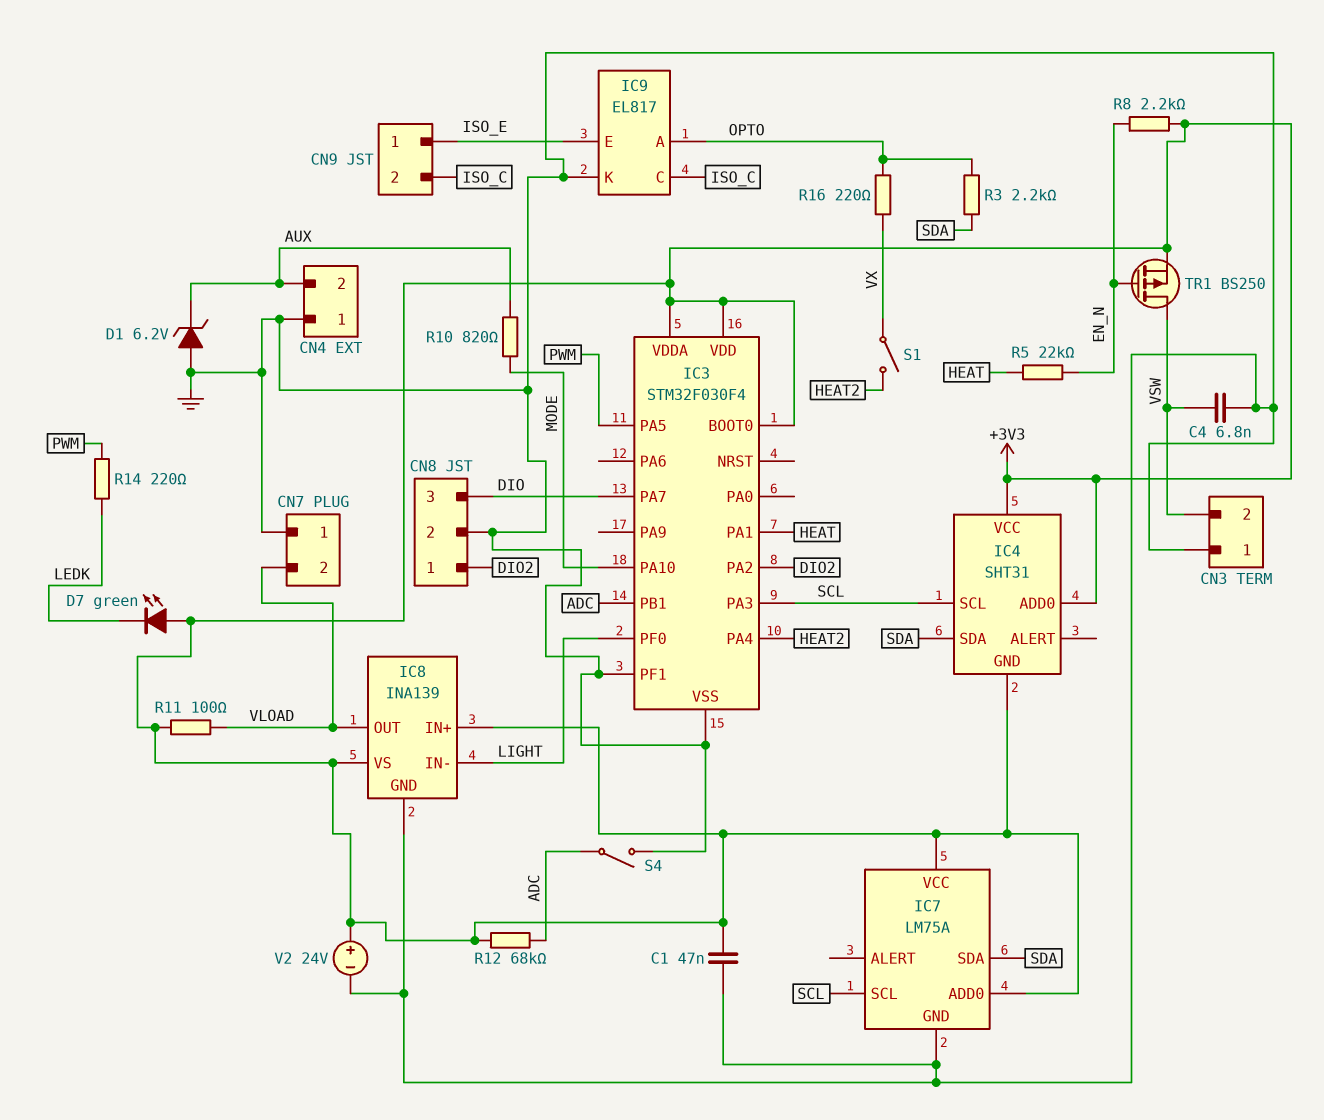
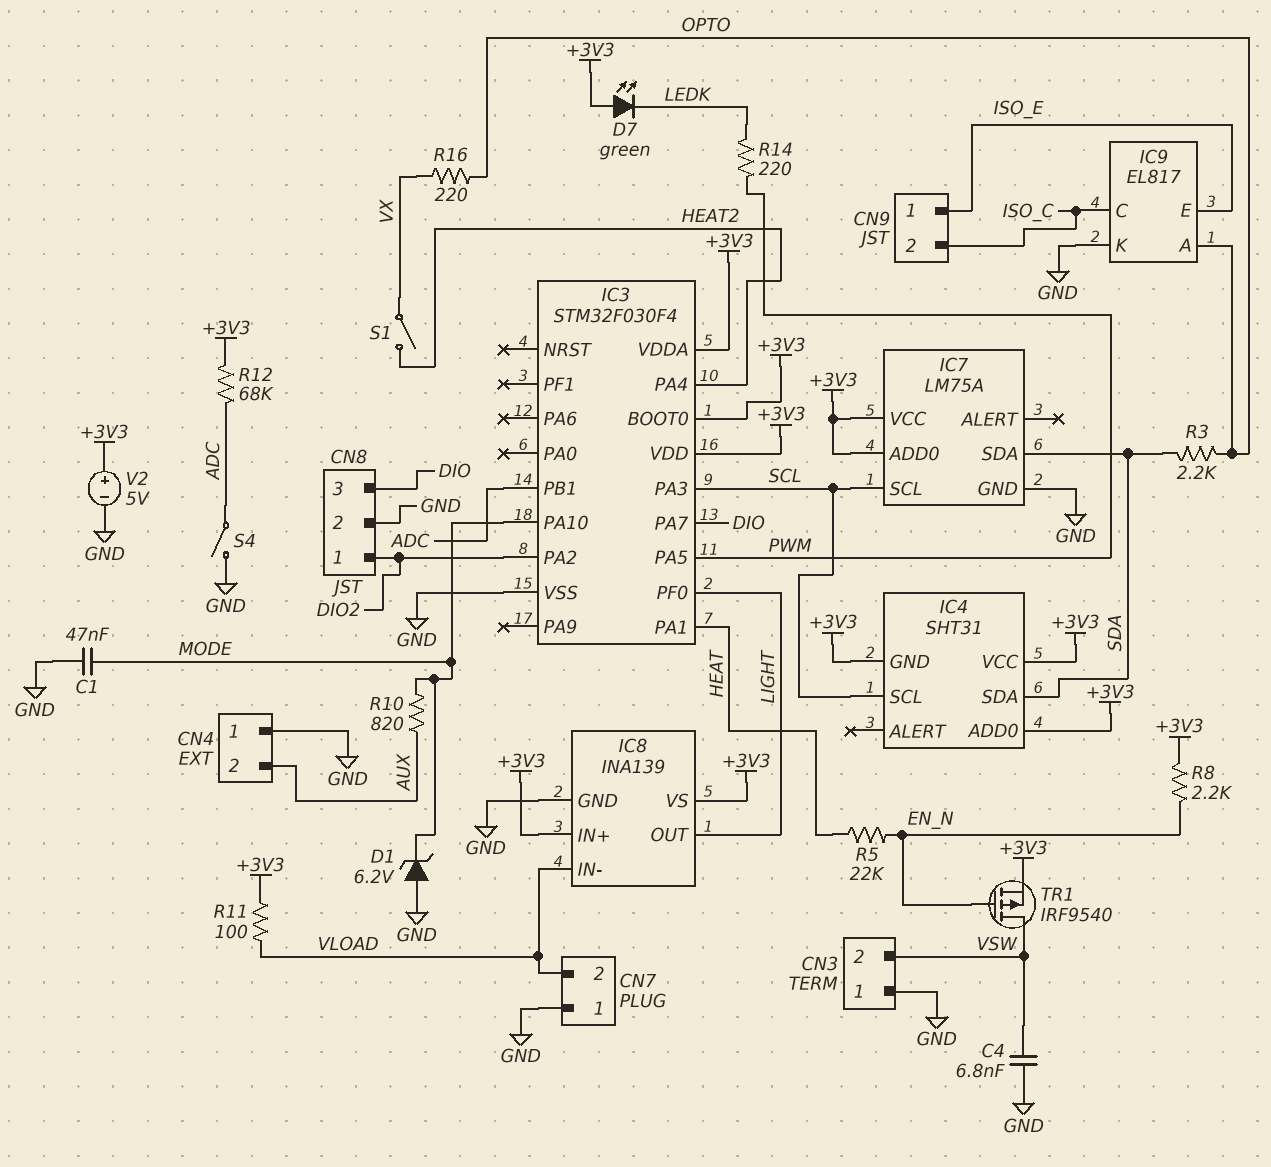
C1: 47nF (+3V3, GND) -> 47nF (GND, MODE)
D1: zener 6.2V (A GND, K AUX) -> zener 6.2V (A GND, K MODE)
IC3 pin PF1: GND -> none
IC8 pin IN-: LIGHT -> VLOAD
IC8 pin OUT: VLOAD -> LIGHT
TR1: PMOS BS250 (G EN_N, D VSW, S +3V3) -> PMOS IRF9540 (G EN_N, D VSW, S +3V3)
V2: 24V (plus +3V3, minus GND) -> 5V (plus +3V3, minus GND)

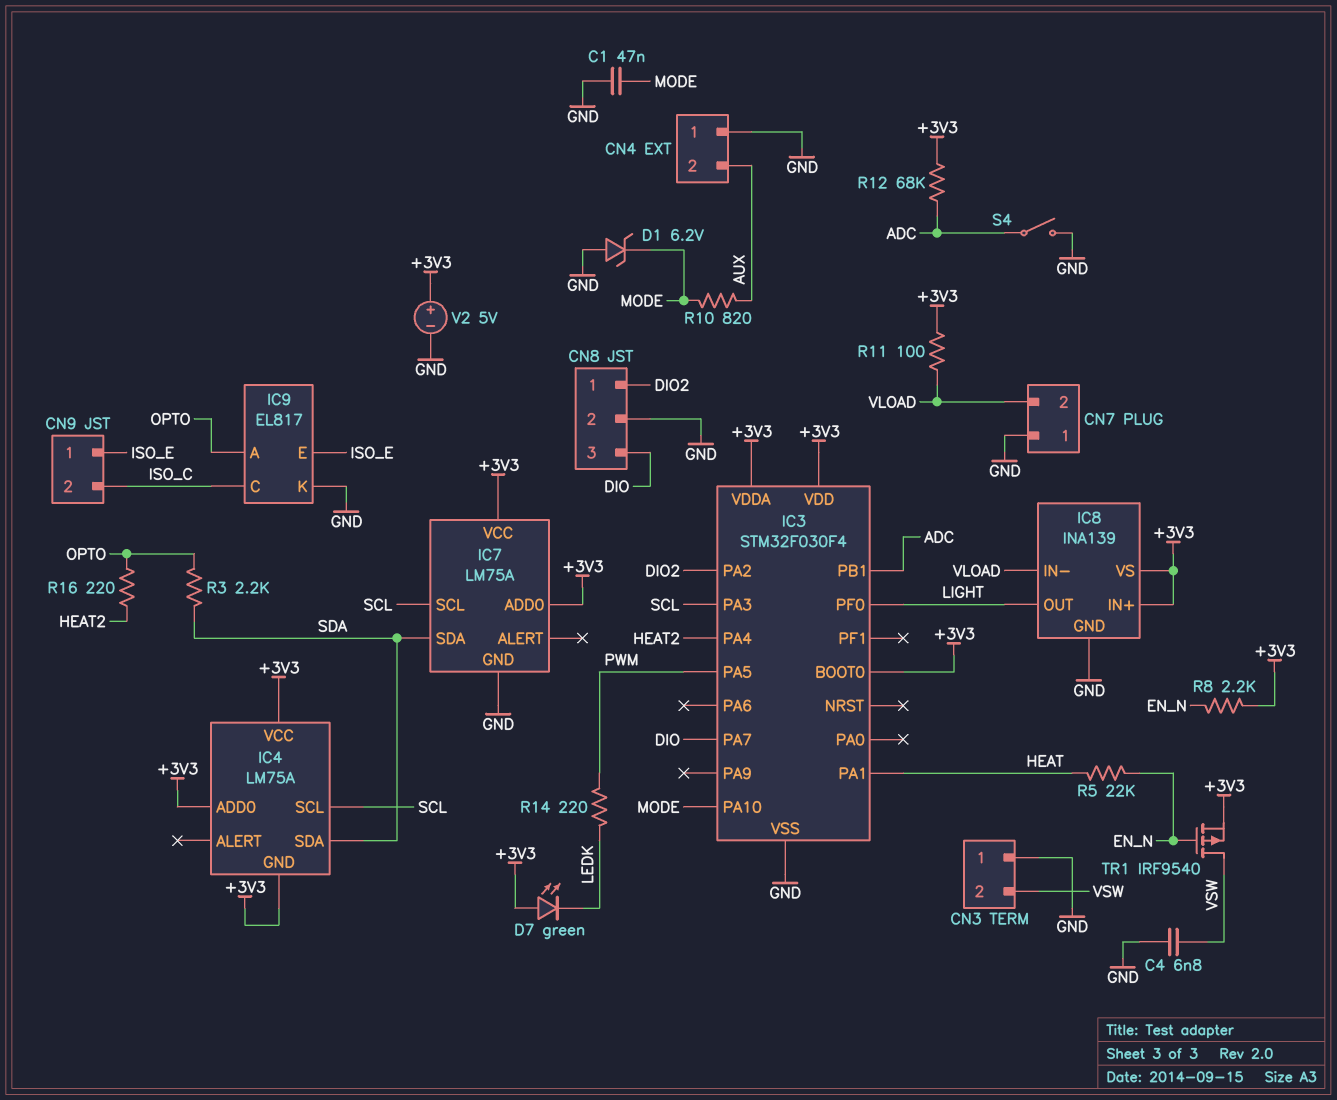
IC4: SHT31 -> LM75A
R16: 220 (OPTO, VX) -> 220 (HEAT2, OPTO)
S1: switch (HEAT2, VX) -> none

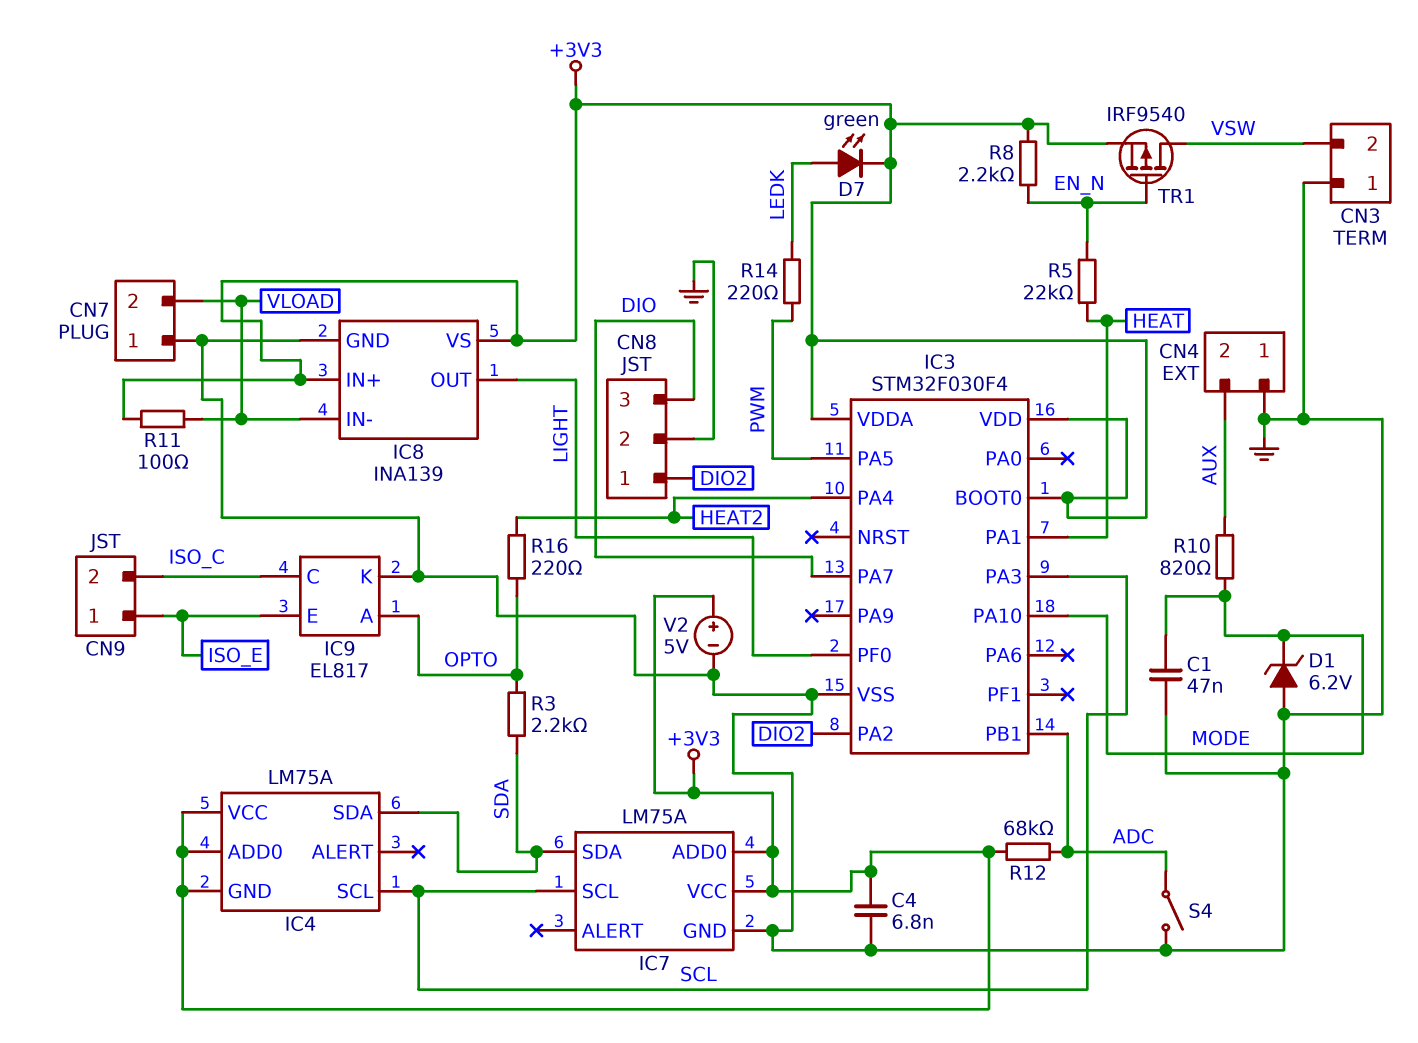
C4: 6.8nF (GND, VSW) -> 6.8nF (+3V3, GND)
D7: LED green (A +3V3, K LEDK) -> LED green (A LEDK, K +3V3)

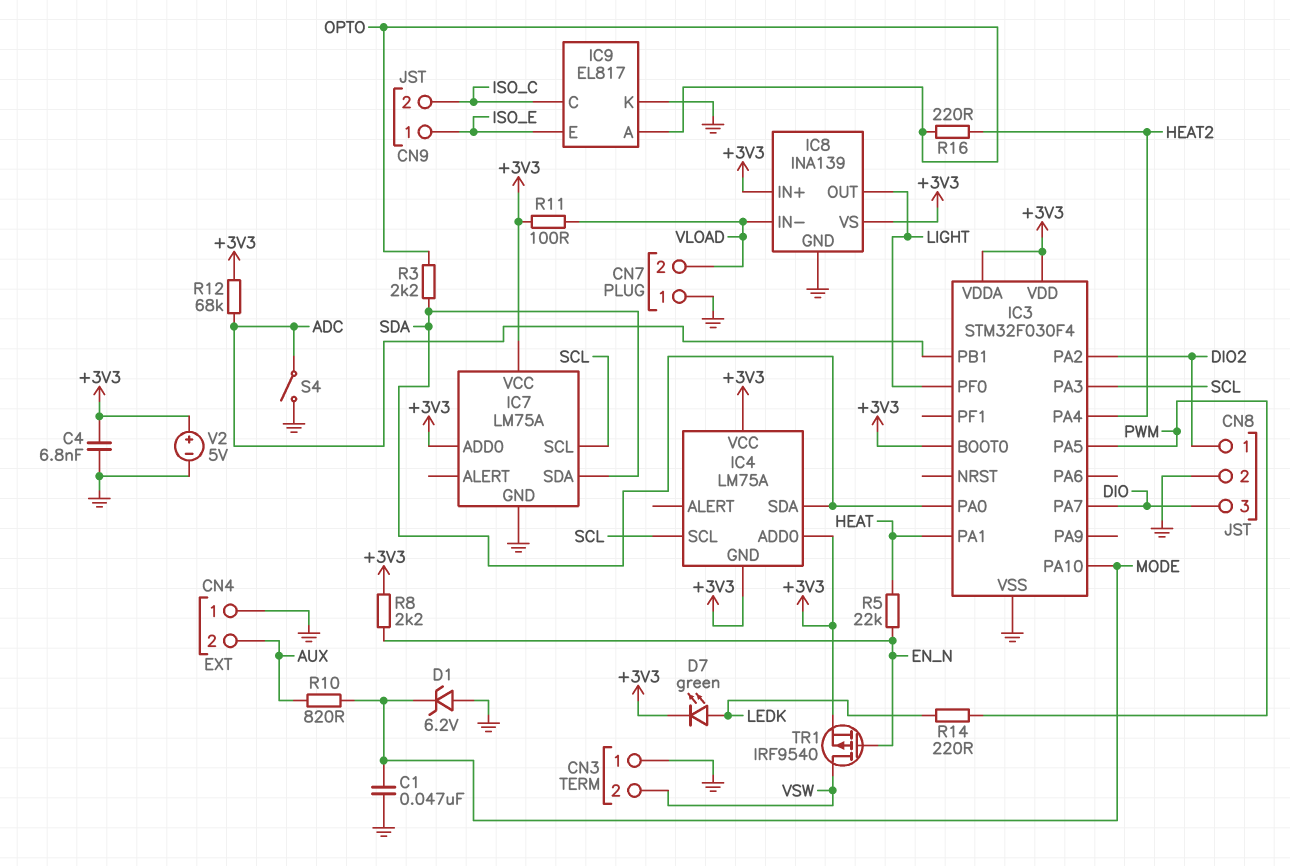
IC3 pin PA0: none -> SDA

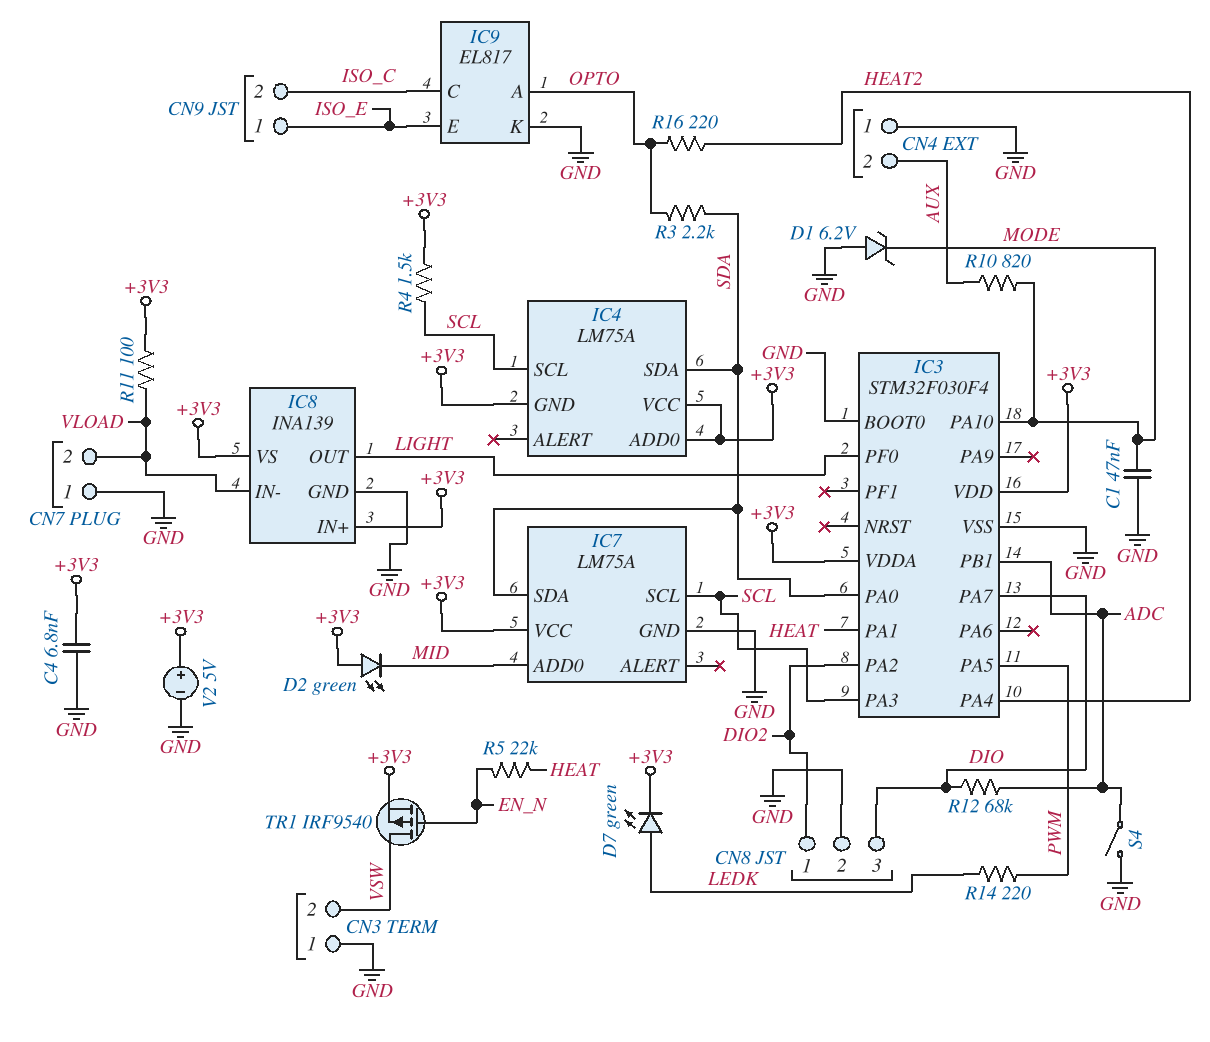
D2: none -> LED green (A +3V3, K MID)
IC3 pin BOOT0: +3V3 -> GND
IC7 pin ADD0: +3V3 -> MID
R4: none -> 1.5k (+3V3, SCL)
R8: 2.2k (+3V3, EN_N) -> none
R12: 68k (+3V3, ADC) -> 68k (ADC, DIO)

